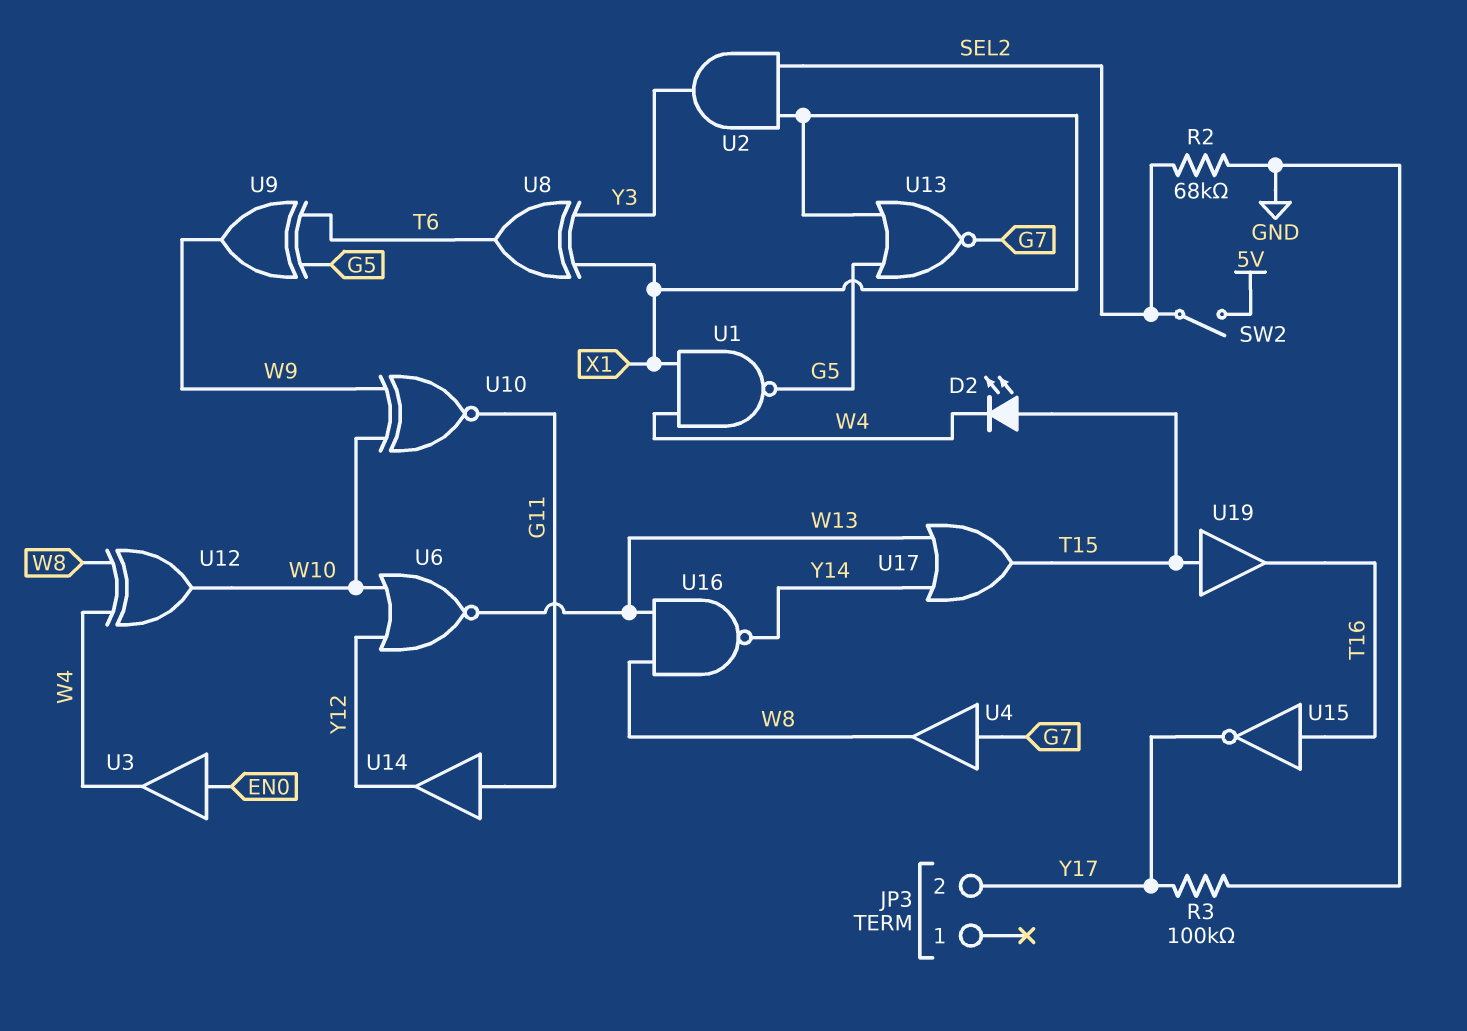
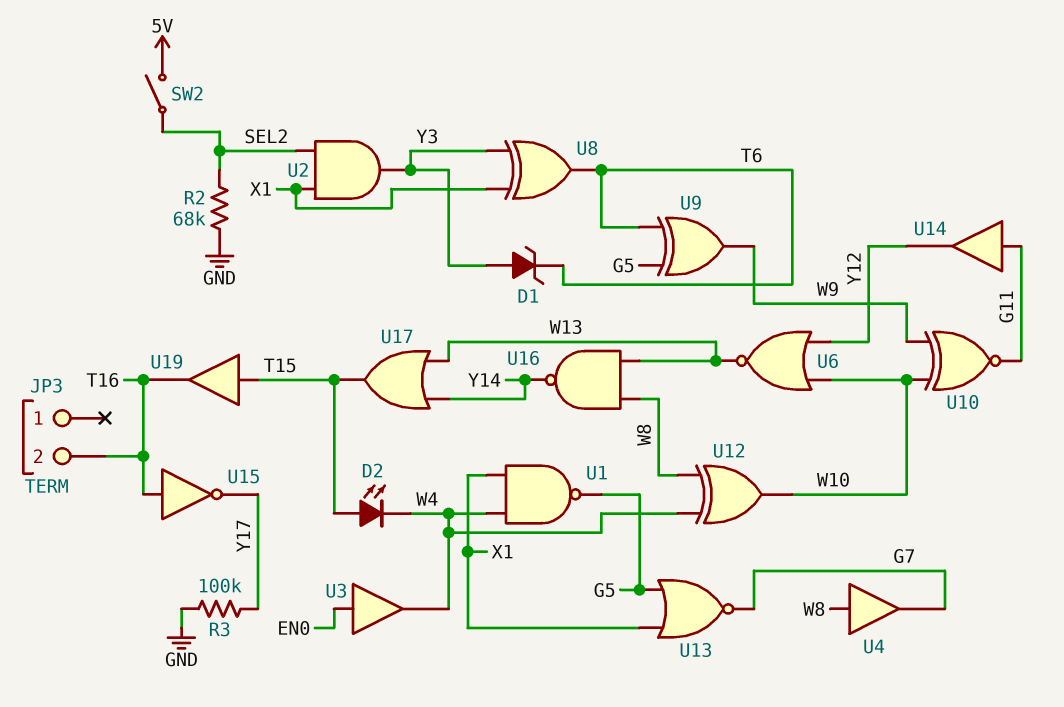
D1: none -> zener (A Y3, K T6)
JP3 pin 2: Y17 -> T16
U4: buffer (in G7, out W8) -> buffer (in W8, out G7)

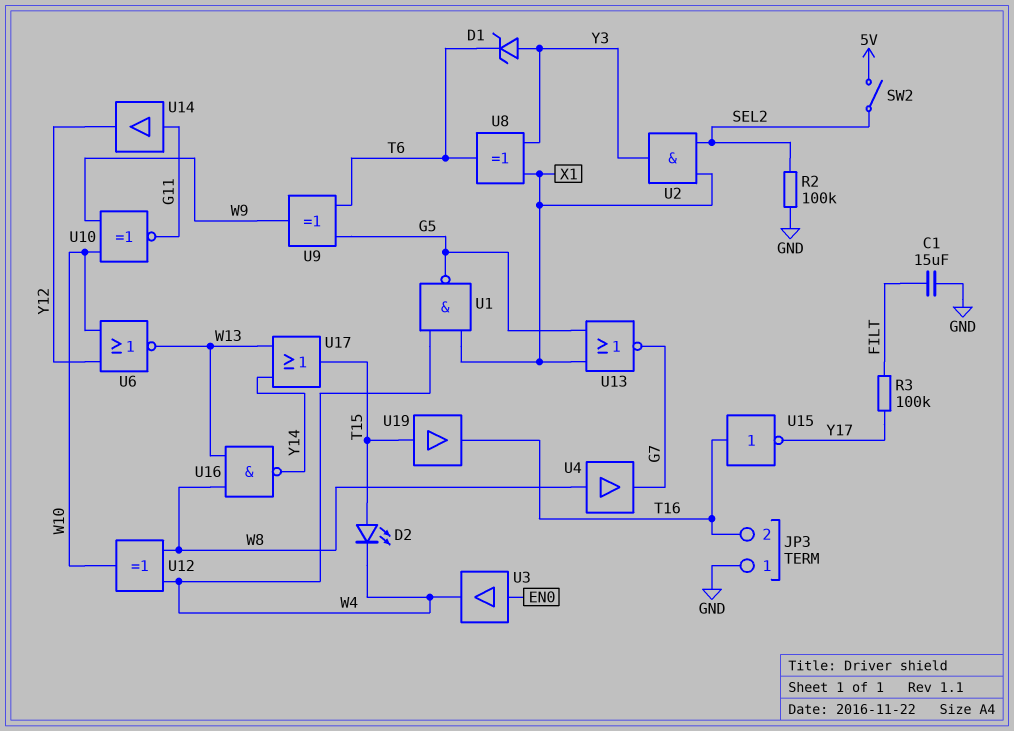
C1: none -> 15uF (FILT, GND)
JP3 pin 1: none -> GND
R2: 68k (GND, SEL2) -> 100k (GND, SEL2)
R3: 100k (GND, Y17) -> 100k (FILT, Y17)

